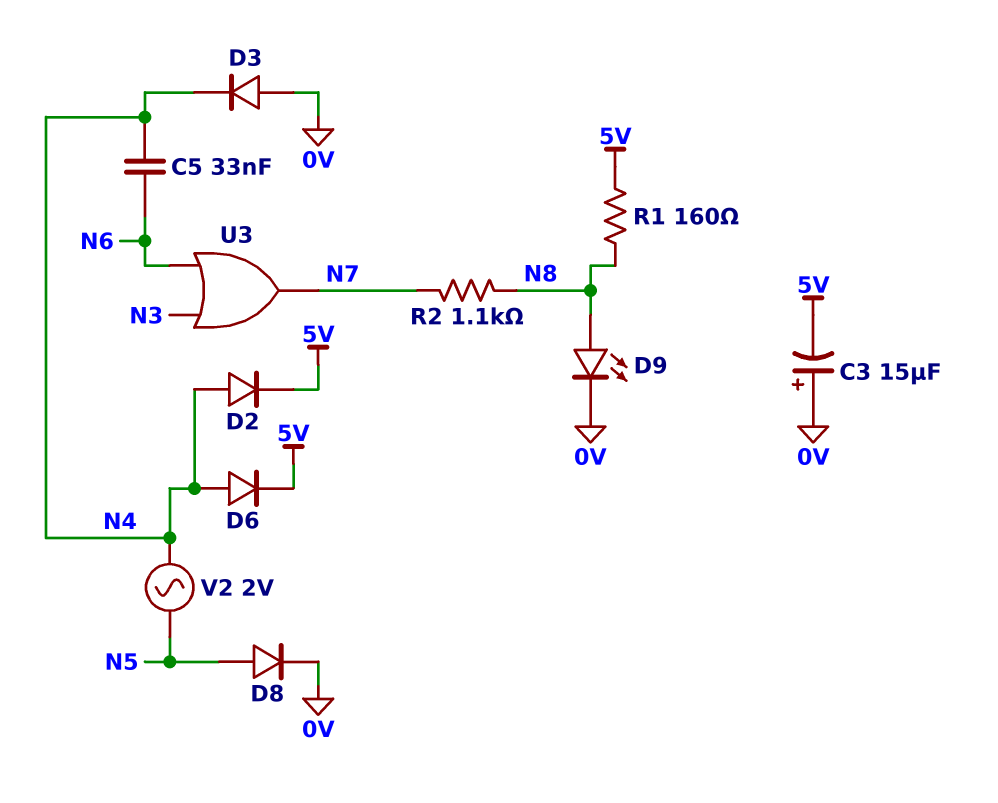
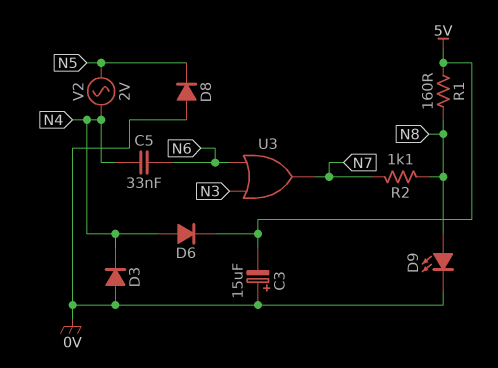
D2: diode (A N4, K 5V) -> none
D8: diode (A N5, K 0V) -> diode (A 0V, K N5)

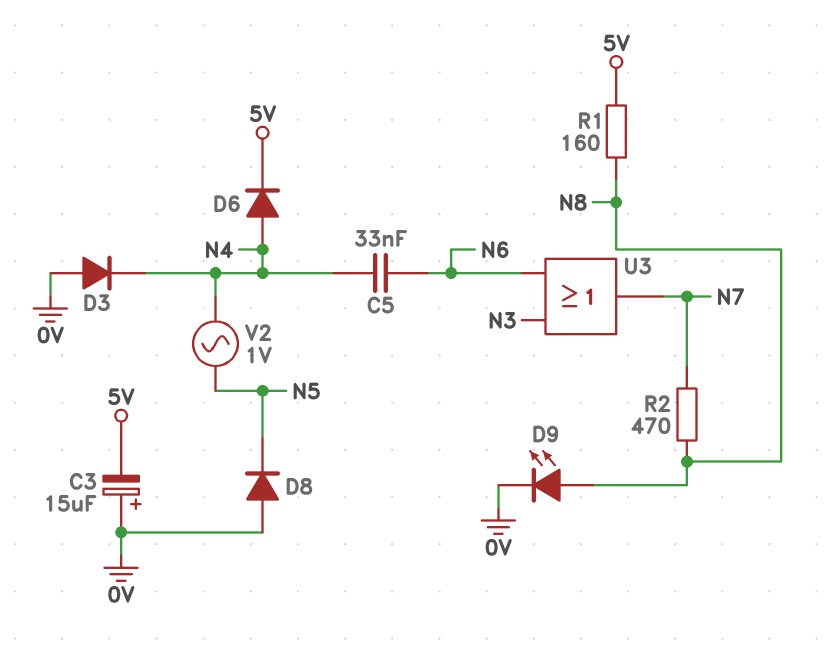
R2: 1.1k (N7, N8) -> 470 (N7, N8)
V2: AC 2V (N4, N5) -> AC 1V (N4, N5)

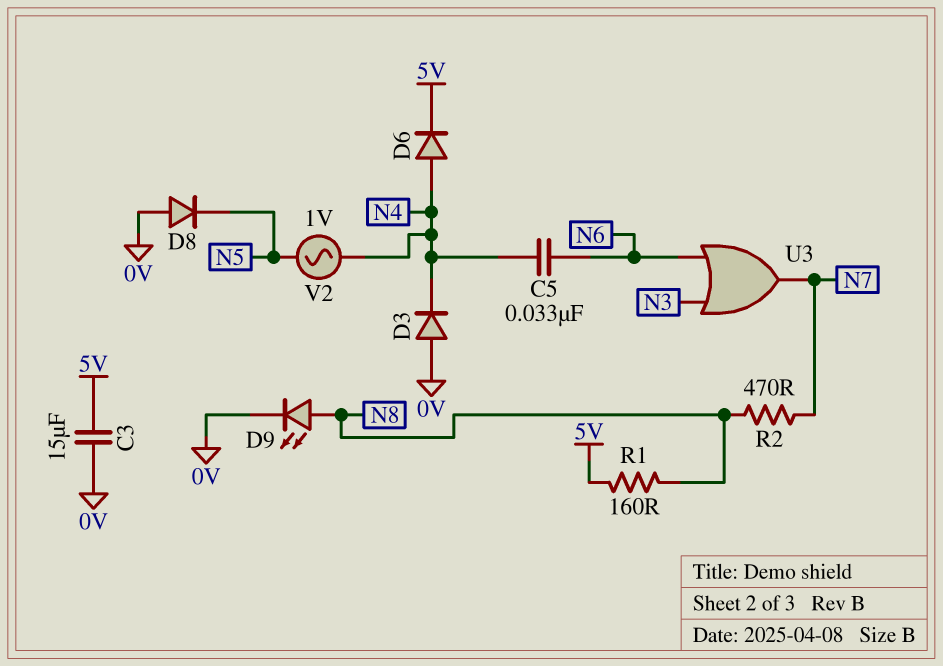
C3: 15uF (plus 0V, minus 5V) -> 15uF (0V, 5V)

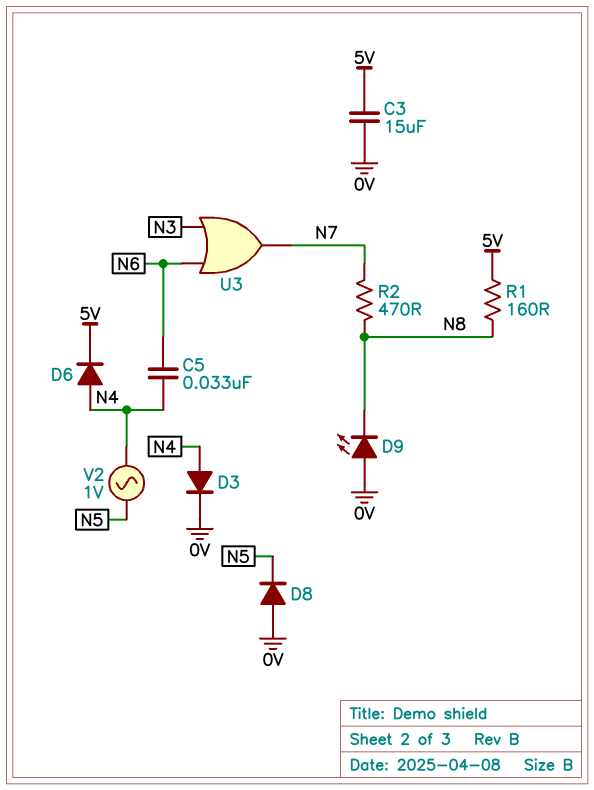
D3: diode (A 0V, K N4) -> diode (A N4, K 0V)
D9: LED (A N8, K 0V) -> LED (A 0V, K N8)

